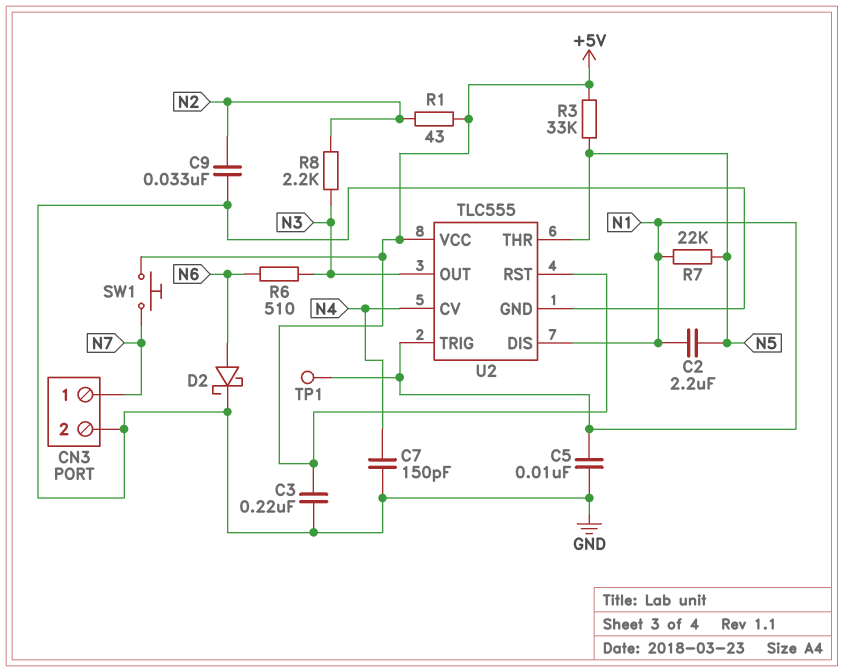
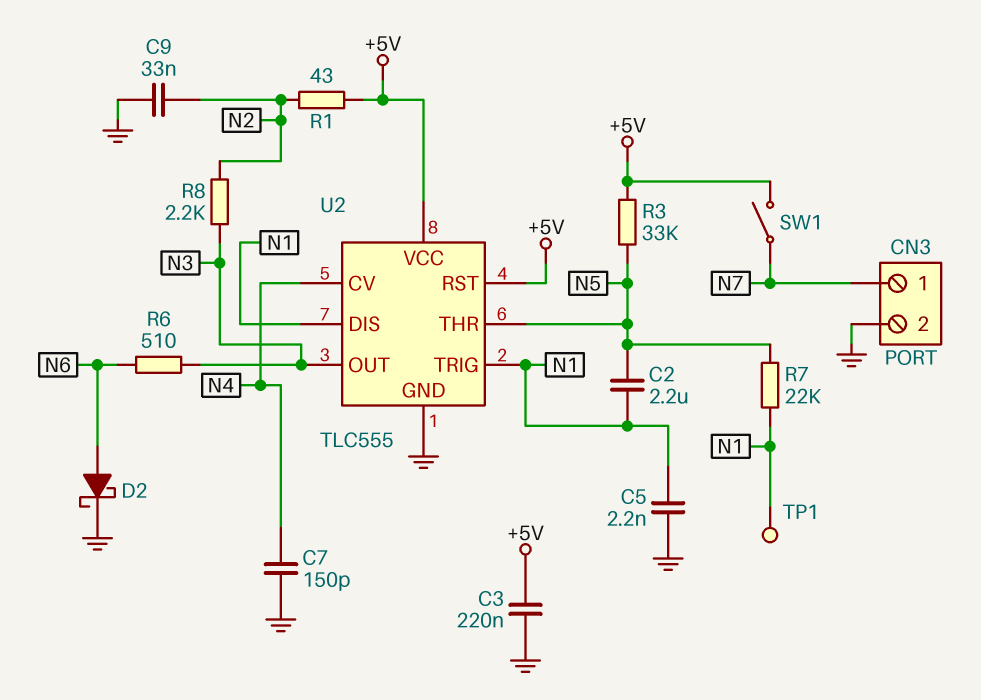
C5: 10nF (GND, N1) -> 2.2nF (GND, N1)
SW1: button (+5V, N7) -> switch (+5V, N7)

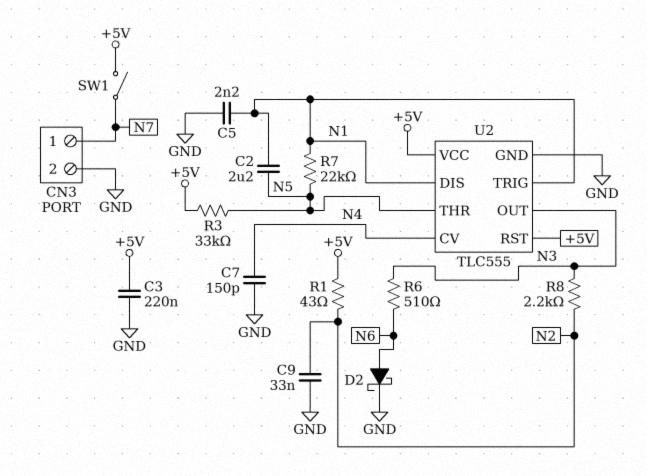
TP1: test point (N1) -> none

